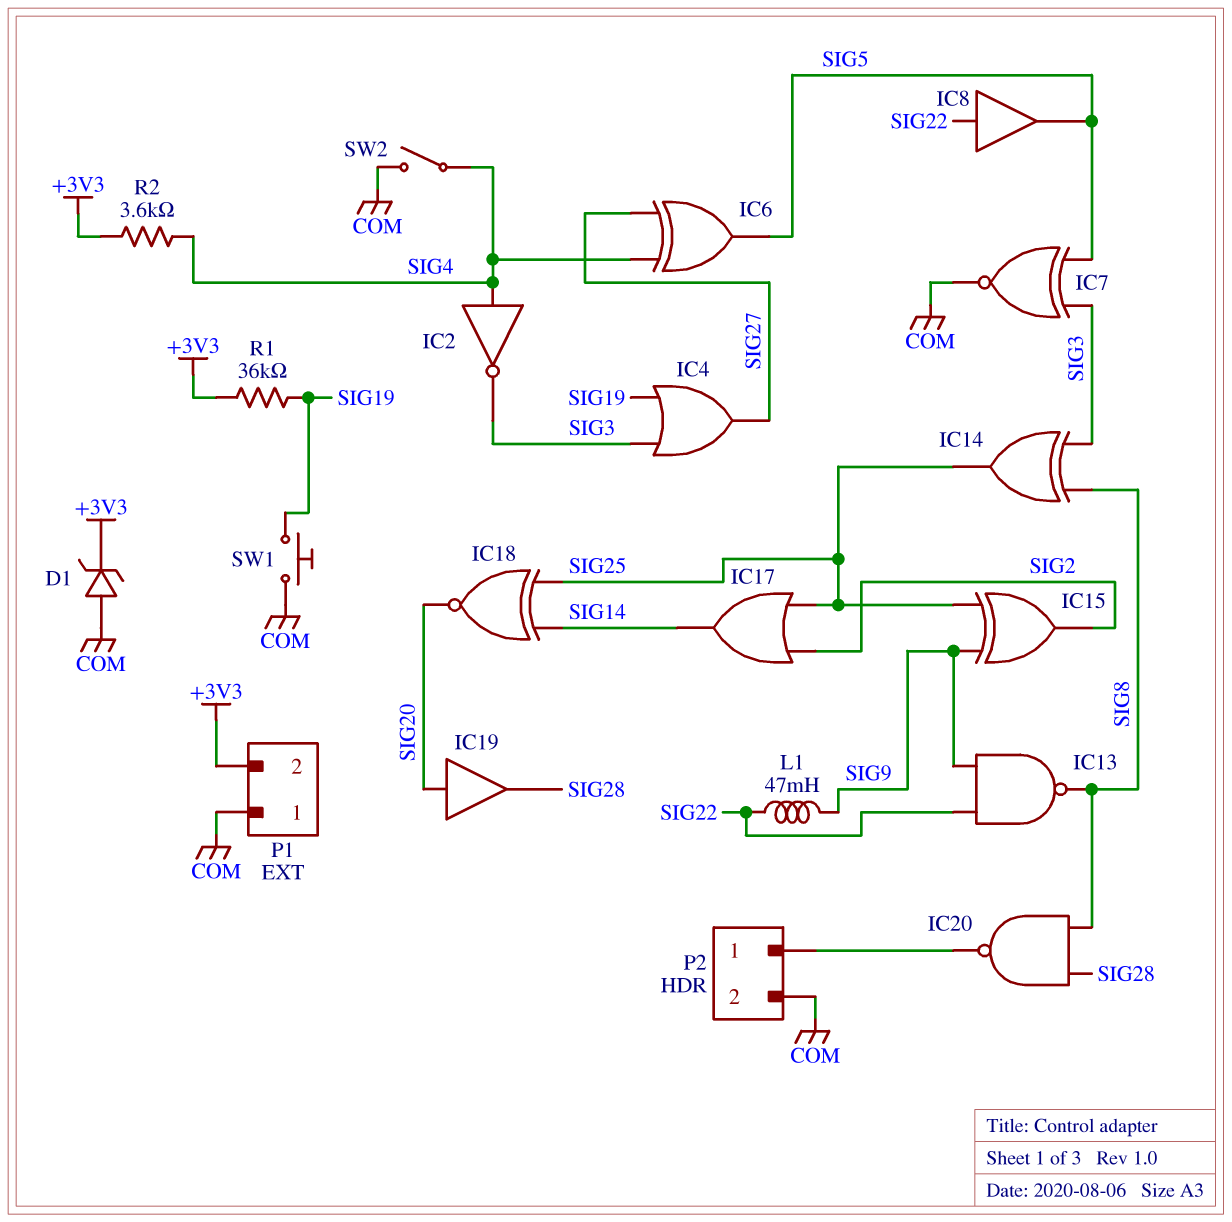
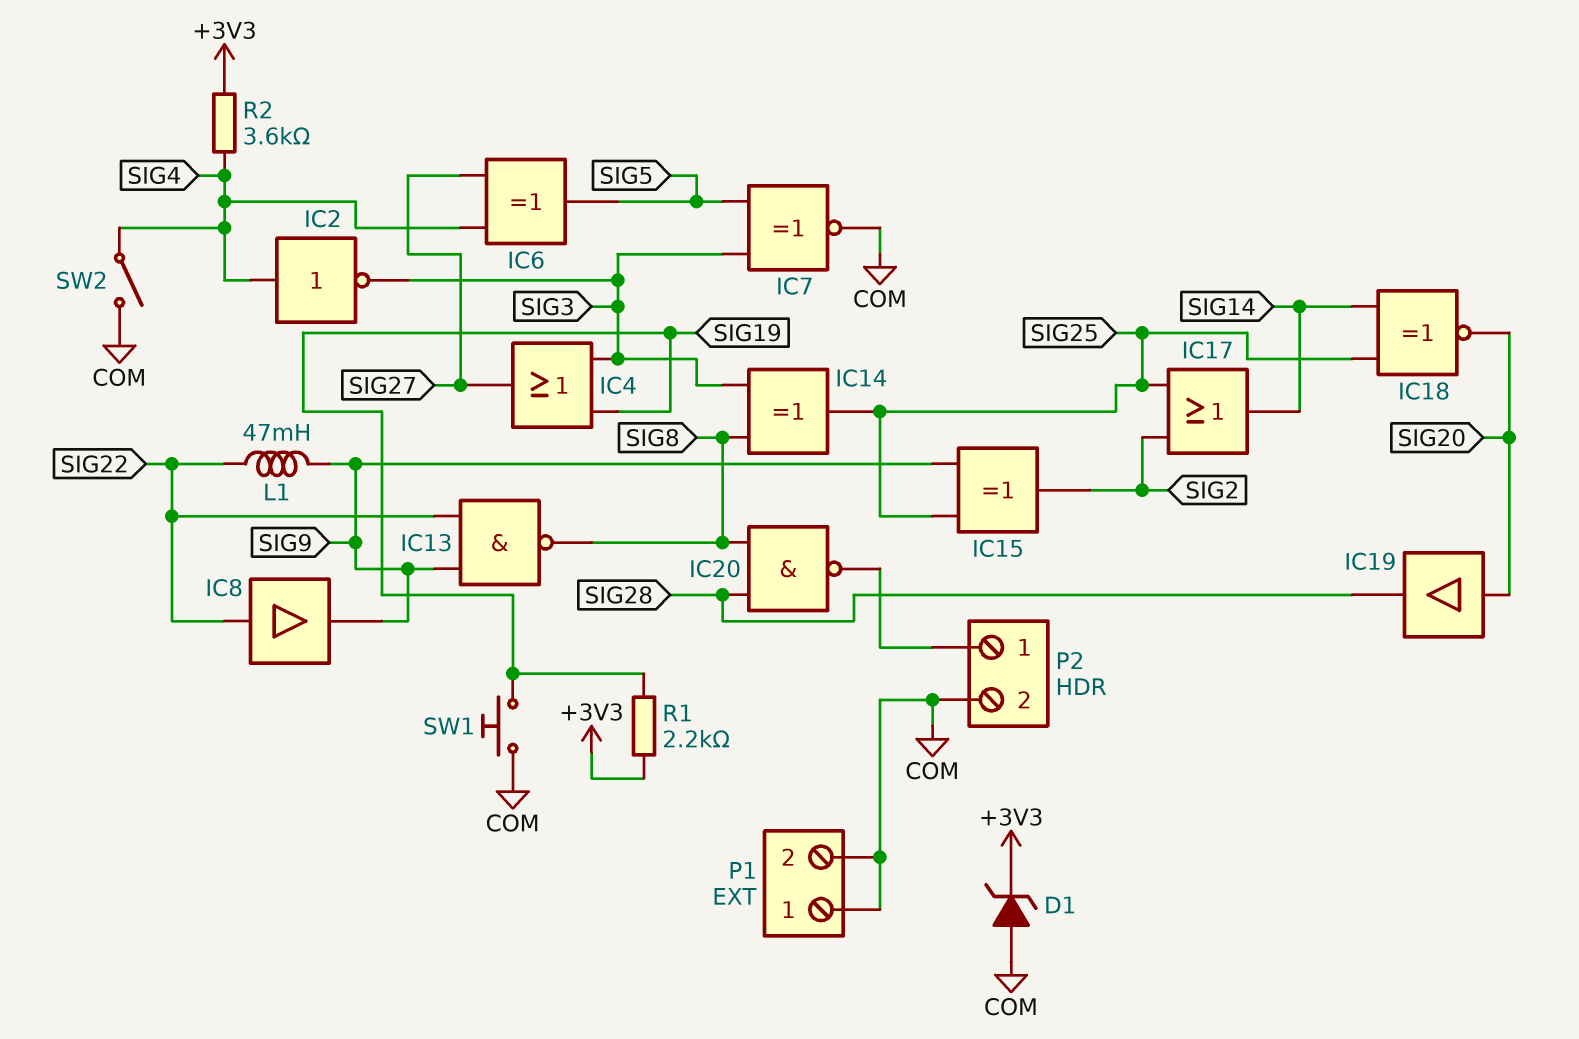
IC8: buffer (in SIG22, out SIG5) -> buffer (in SIG22, out SIG9)
P1 pin 2: +3V3 -> COM
R1: 36k (+3V3, SIG19) -> 2.2k (+3V3, SIG19)

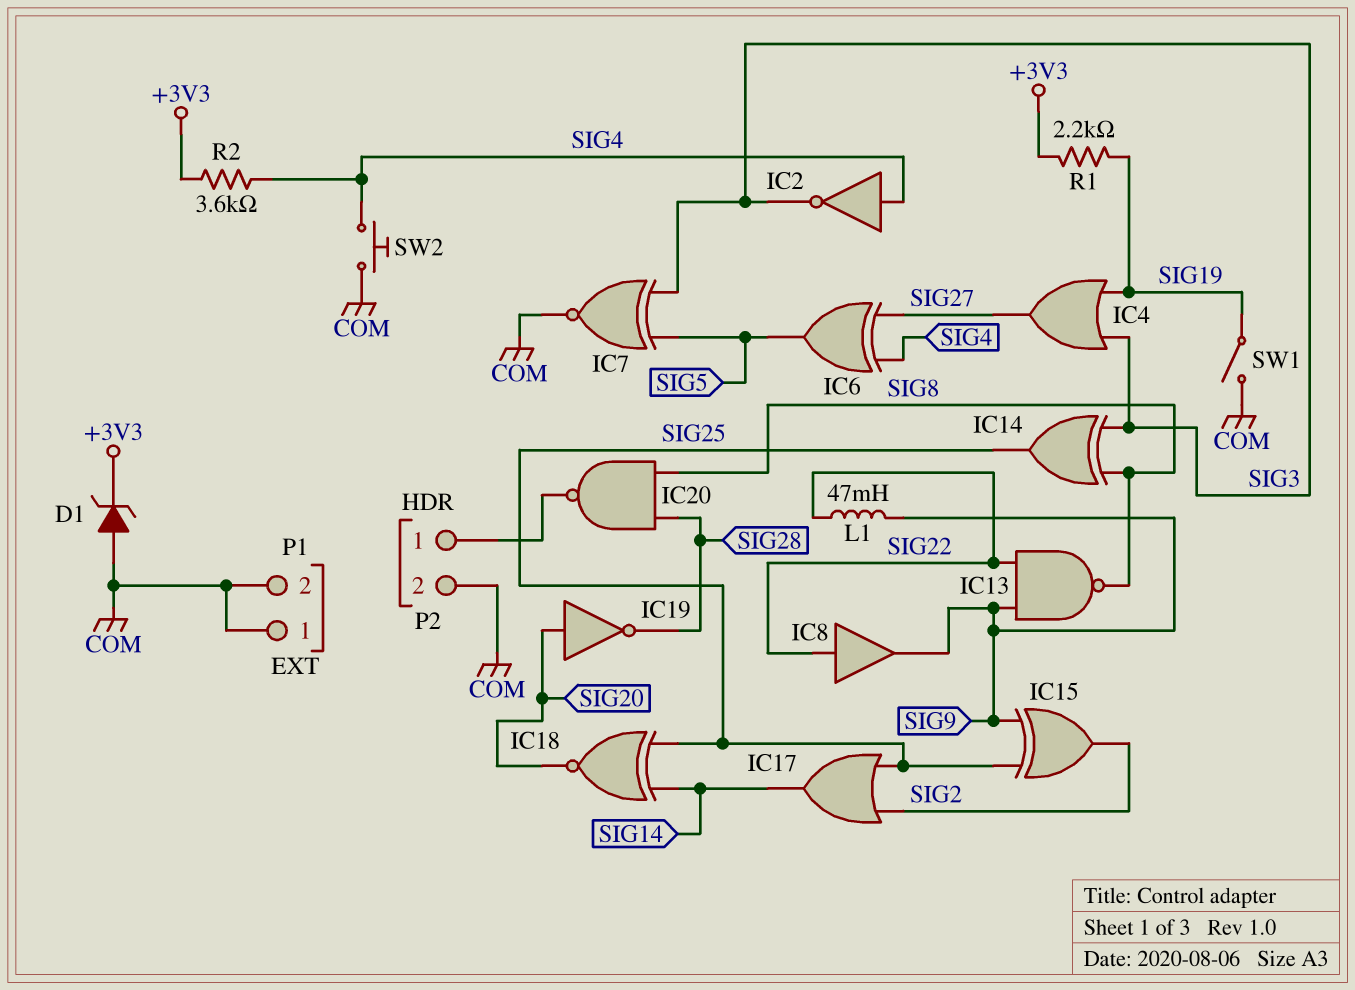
IC19: buffer (in SIG20, out SIG28) -> NOT (in SIG20, out SIG28)
SW1: button (COM, SIG19) -> switch (COM, SIG19)
SW2: switch (COM, SIG4) -> button (COM, SIG4)

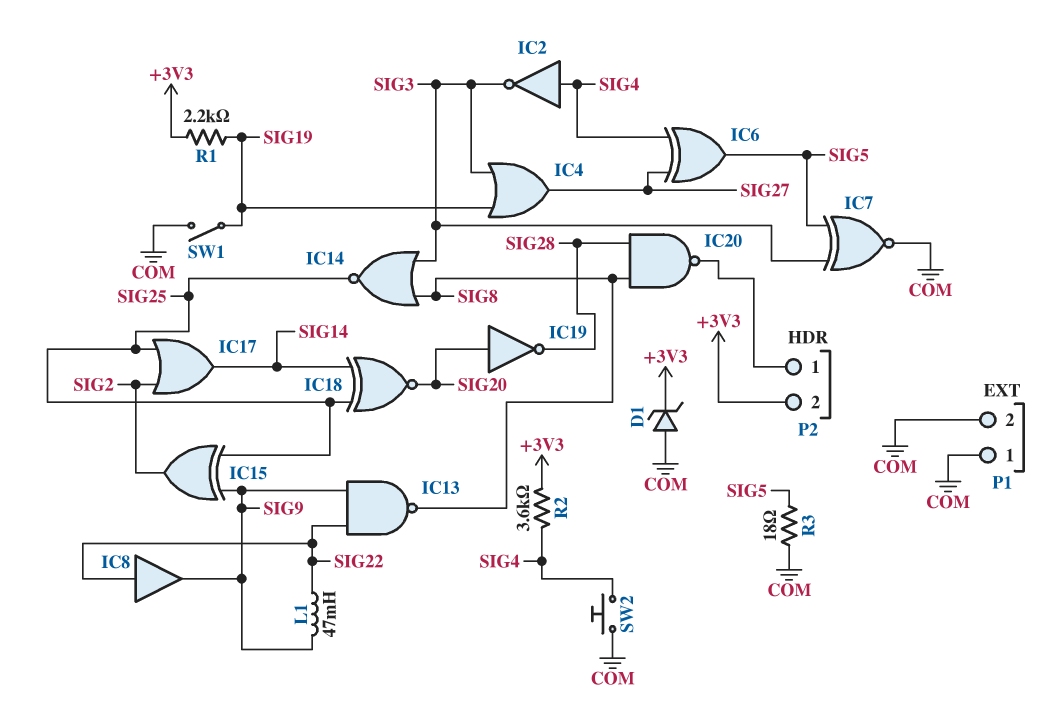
IC14: XOR (in SIG3, in SIG8, out SIG25) -> NOR (in SIG3, in SIG8, out SIG25)
P2 pin 2: COM -> +3V3
R3: none -> 18 (COM, SIG5)

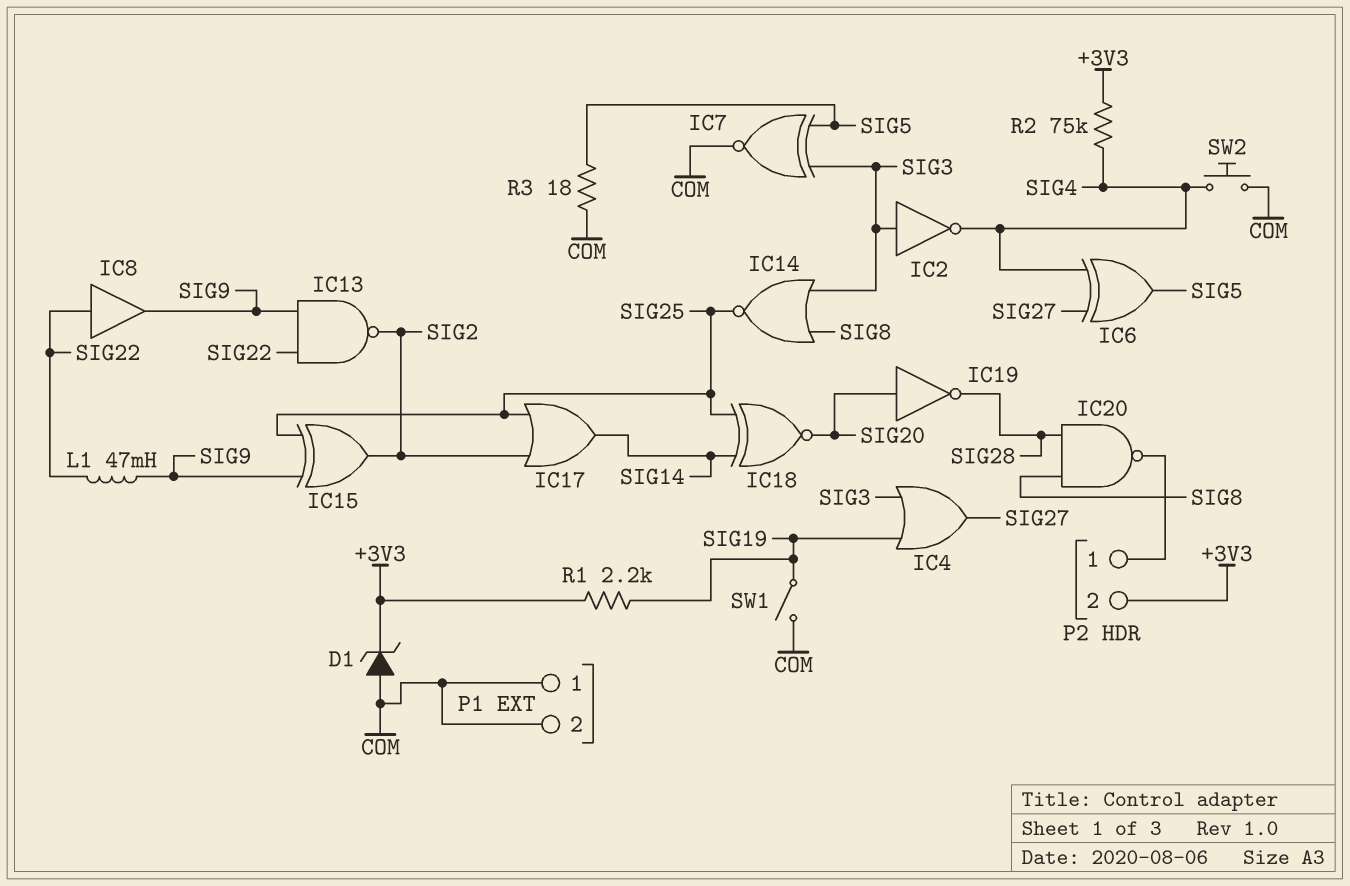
IC2: NOT (in SIG4, out SIG3) -> NOT (in SIG3, out SIG4)
IC13: NAND (in SIG9, in SIG22, out SIG8) -> NAND (in SIG9, in SIG22, out SIG2)
R2: 3.6k (+3V3, SIG4) -> 75k (+3V3, SIG4)

